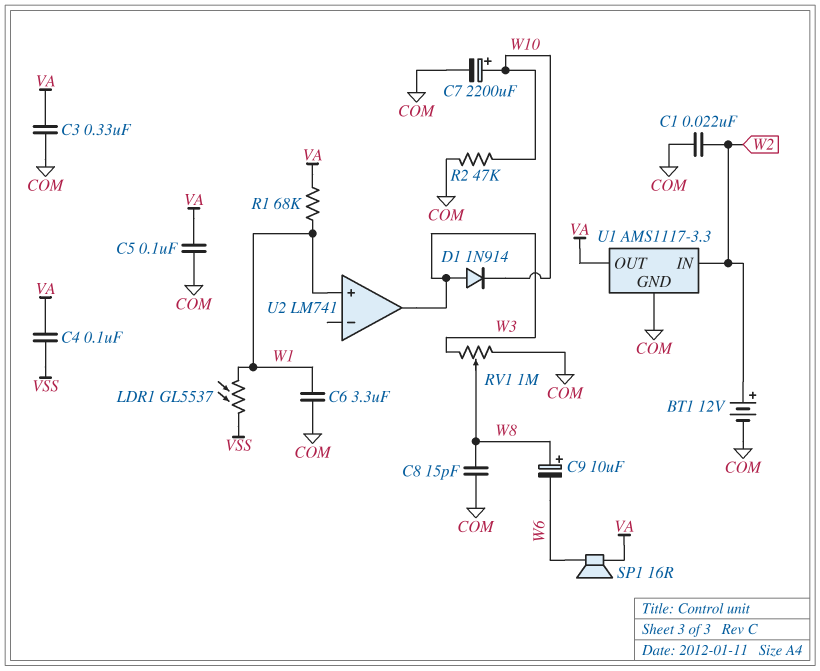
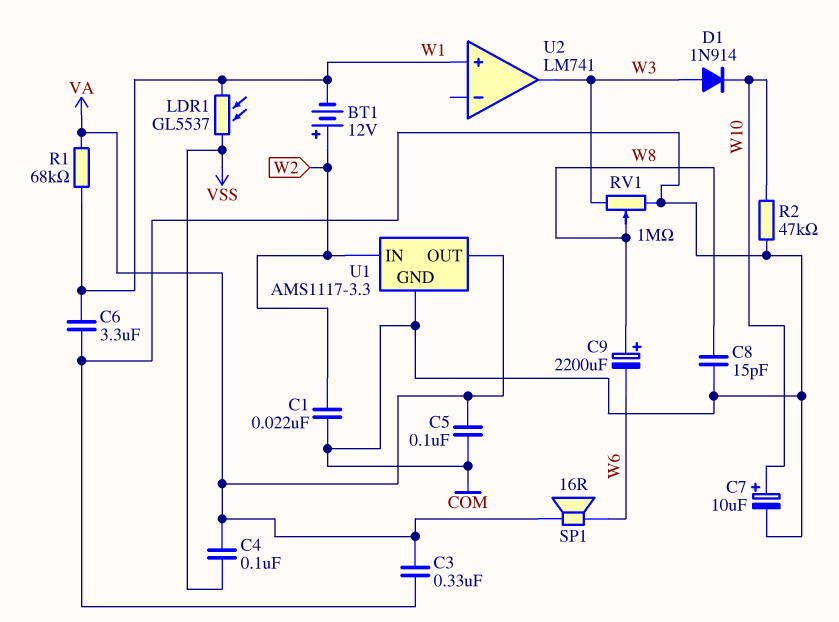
BT1: 12V (plus W2, minus COM) -> 12V (plus W2, minus W1)
C7: 2200uF (plus W10, minus COM) -> 10uF (plus W10, minus COM)
C9: 10uF (plus W8, minus W6) -> 2200uF (plus W8, minus W6)

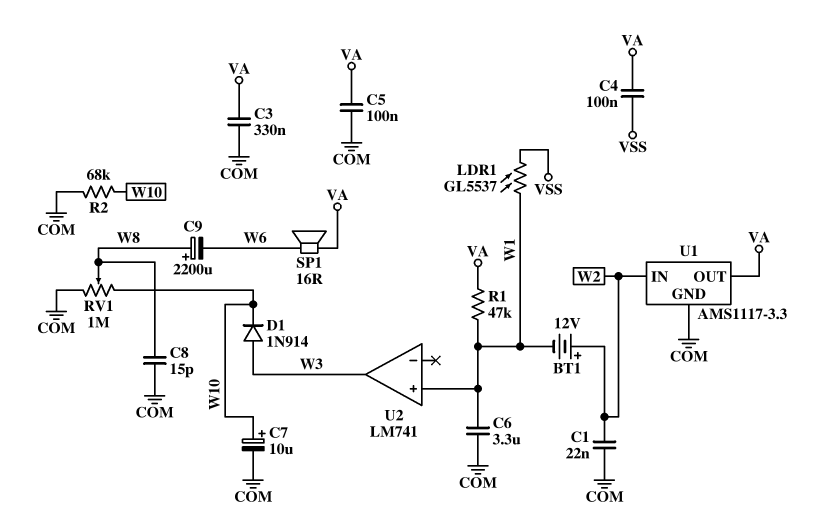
R1: 68k (VA, W1) -> 47k (VA, W1)
R2: 47k (COM, W10) -> 68k (COM, W10)
RV1: 1M (COM, W3, wiper W8) -> 1M (COM, W10, wiper W8)

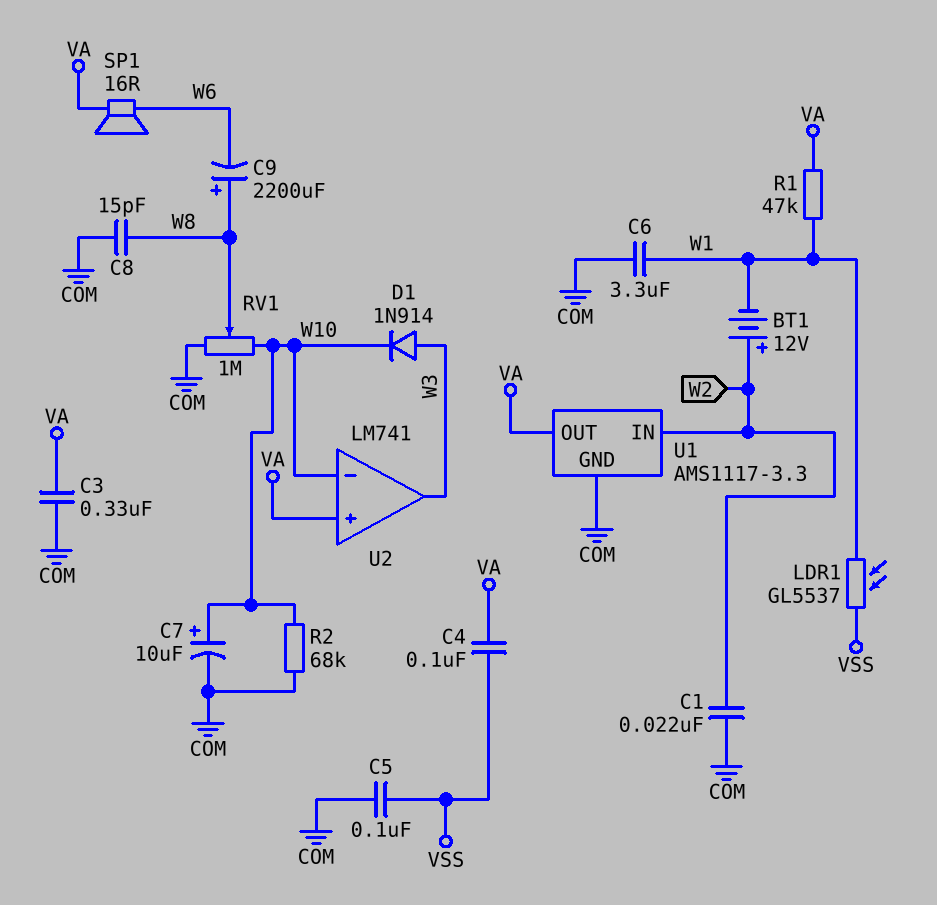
C5: 100nF (COM, VA) -> 100nF (COM, VSS)
U2 pin in+: W1 -> VA
U2 pin in-: none -> W10

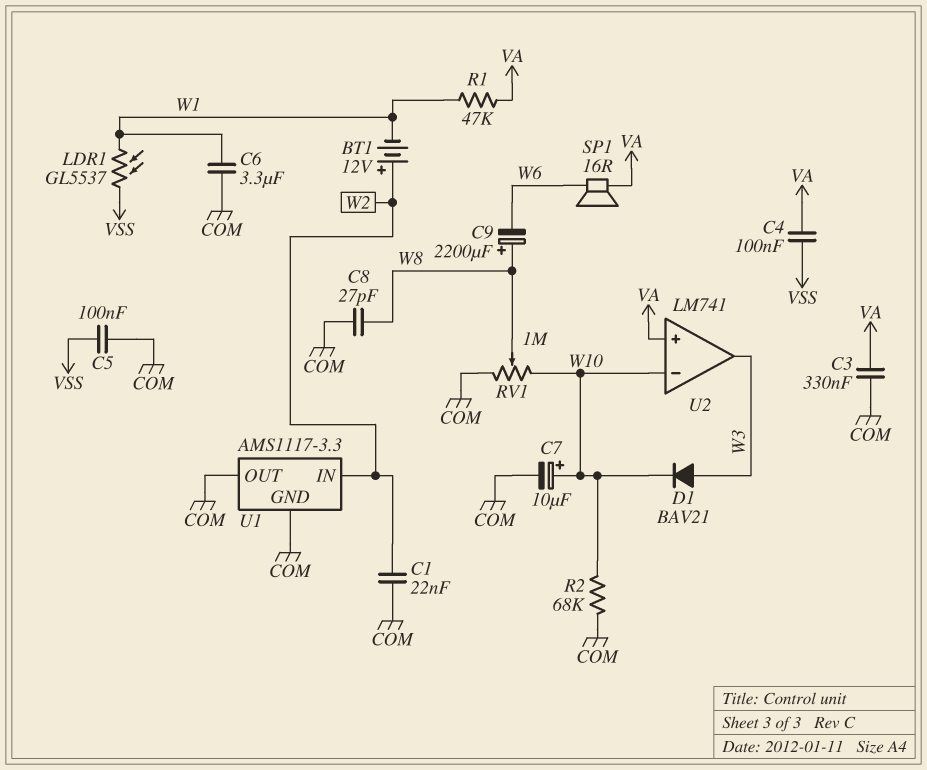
C8: 15pF (COM, W8) -> 27pF (COM, W8)
D1: diode 1N914 (A W3, K W10) -> diode BAV21 (A W3, K W10)
U1 pin OUT: VA -> COM

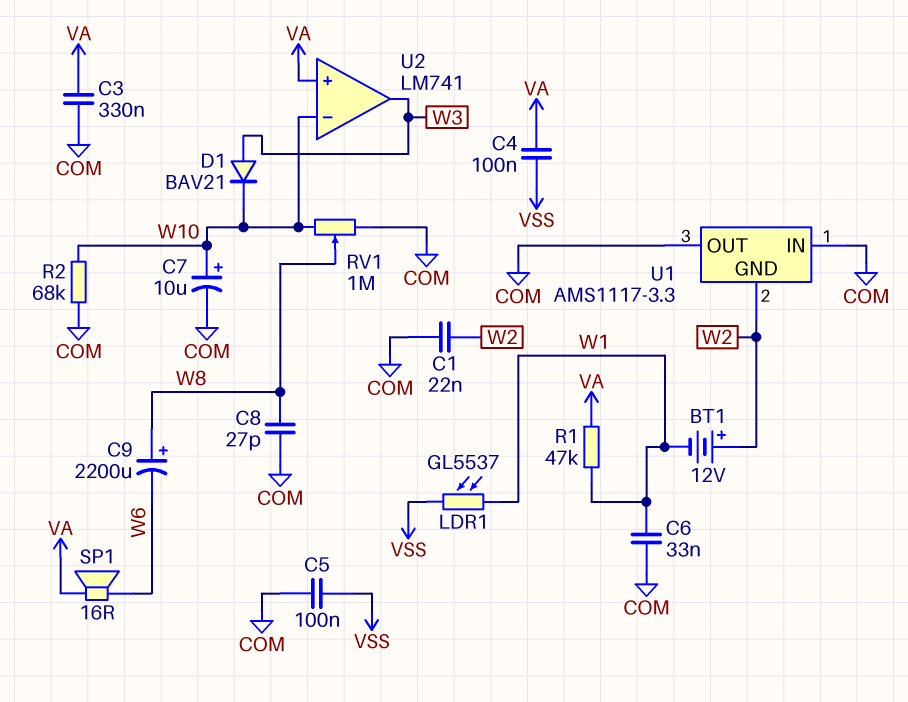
C6: 3.3uF (COM, W1) -> 33nF (COM, W1)
U1 pin GND: COM -> W2
U1 pin IN: W2 -> COM

